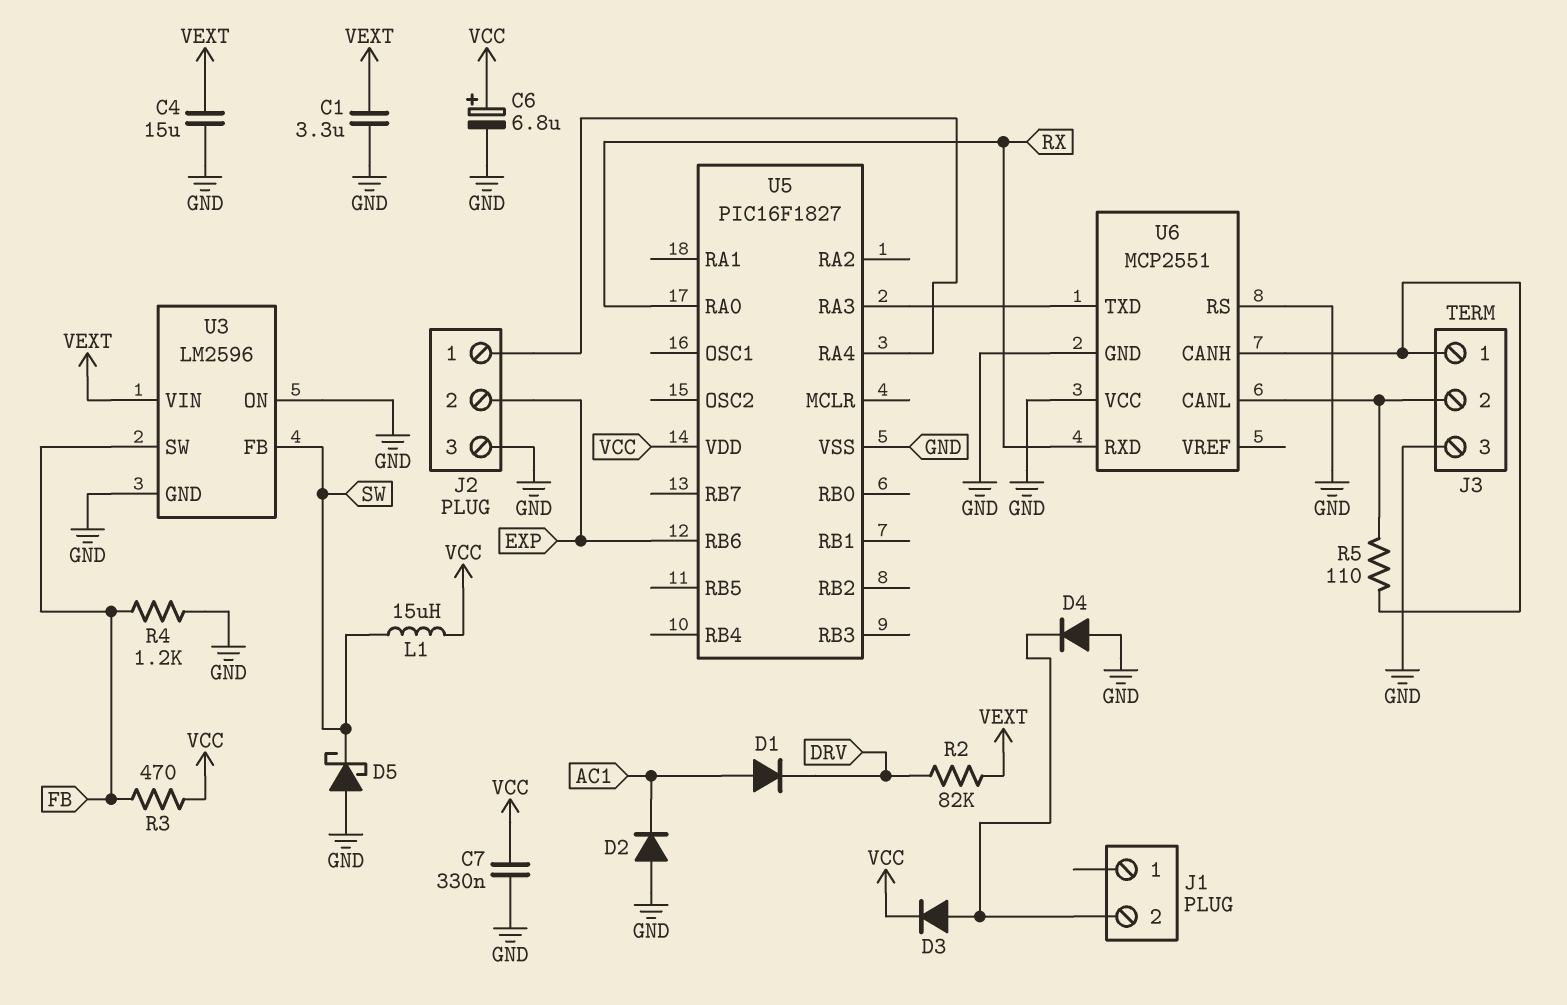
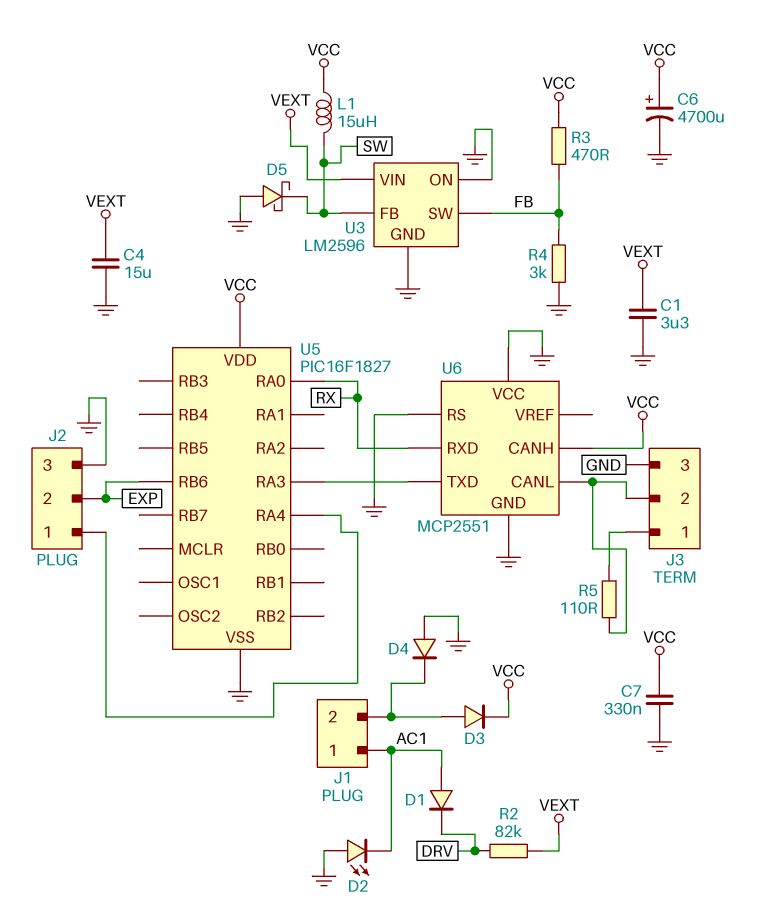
C6: 6.8uF (plus VCC, minus GND) -> 4700uF (plus VCC, minus GND)
D2: diode (A GND, K AC1) -> LED (A GND, K AC1)
J1 pin 1: none -> AC1
R4: 1.2k (FB, GND) -> 3k (FB, GND)
U6 pin CANH: J3/1 -> VCC

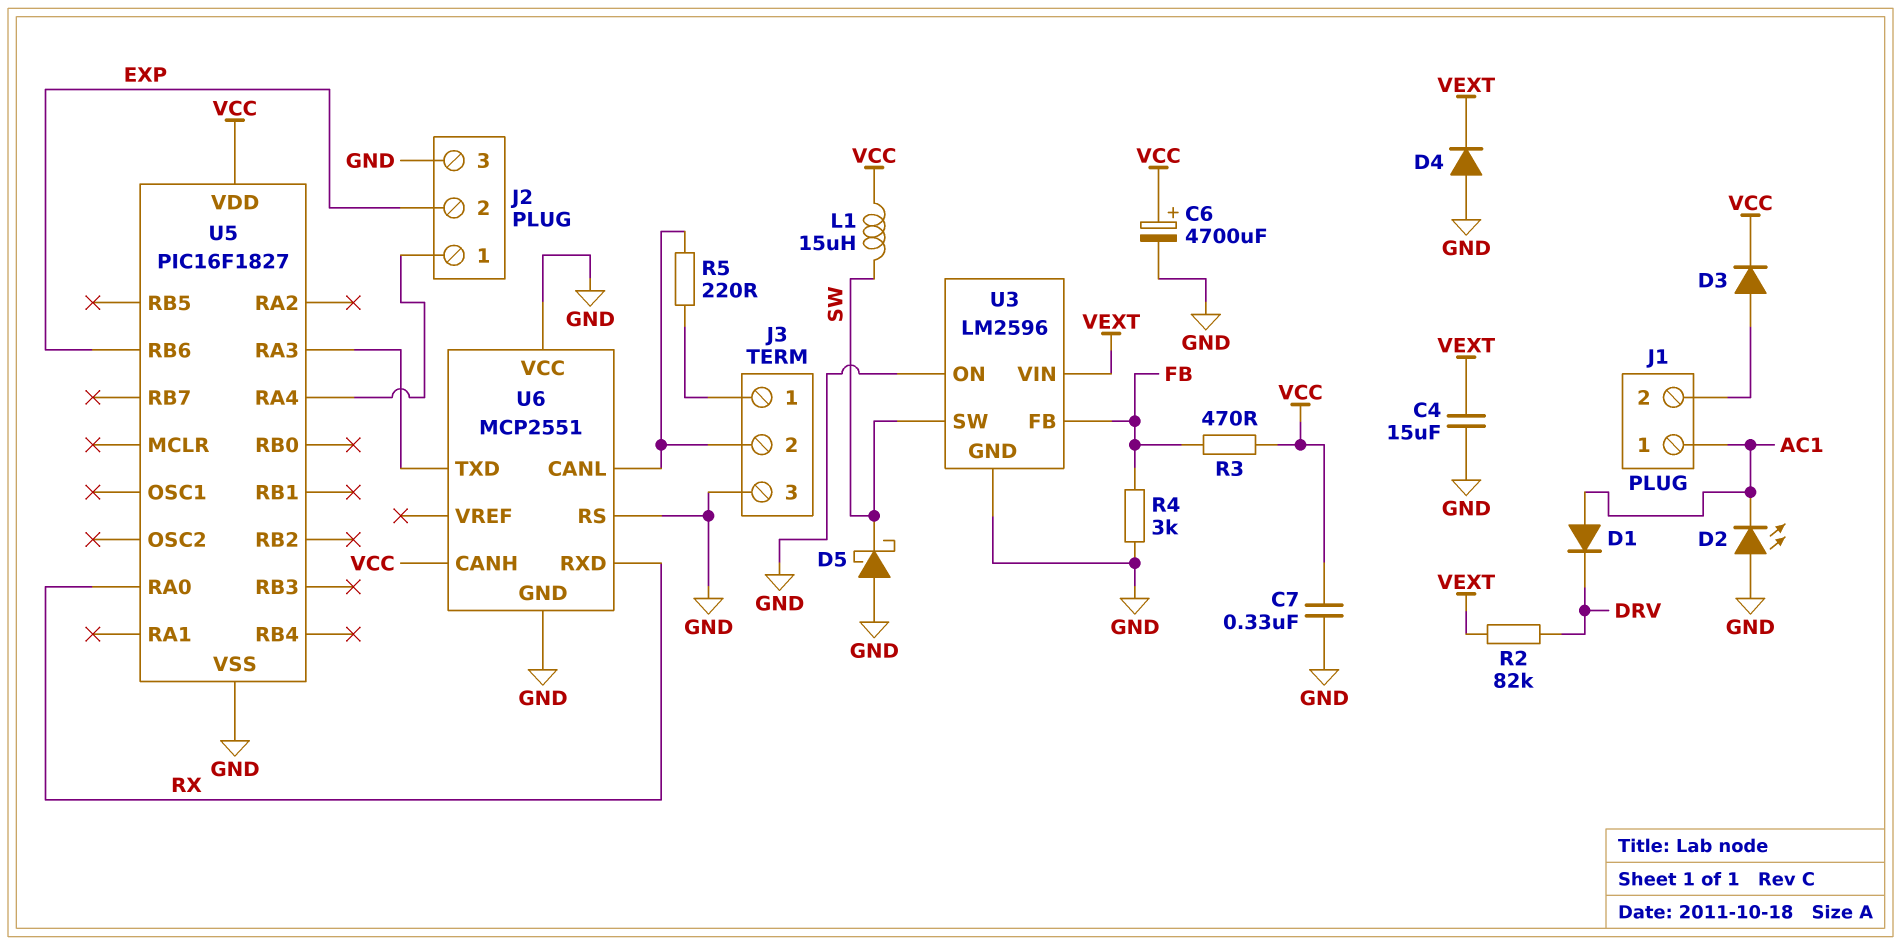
C1: 3.3uF (GND, VEXT) -> none
D4: diode (A GND, K J1/2) -> diode (A GND, K VEXT)
R5: 110 (J3/1, J3/2) -> 220 (J3/1, J3/2)
U3 pin FB: SW -> FB
U3 pin SW: FB -> SW

